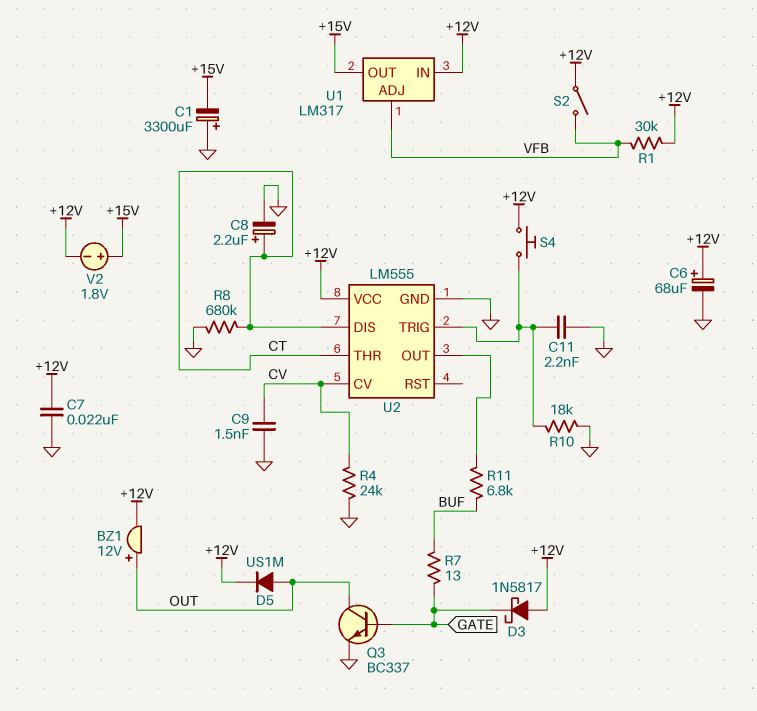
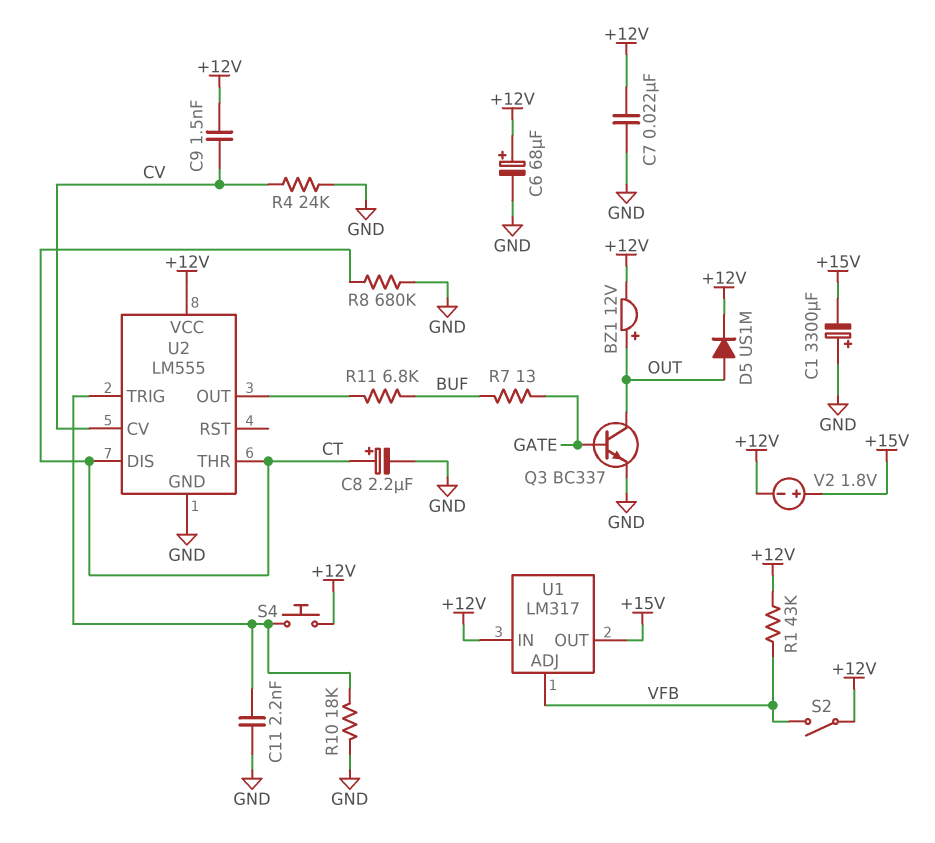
C9: 1.5nF (CV, GND) -> 1.5nF (+12V, CV)
D3: schottky 1N5817 (A +12V, K GATE) -> none
R1: 30k (+12V, VFB) -> 43k (+12V, VFB)

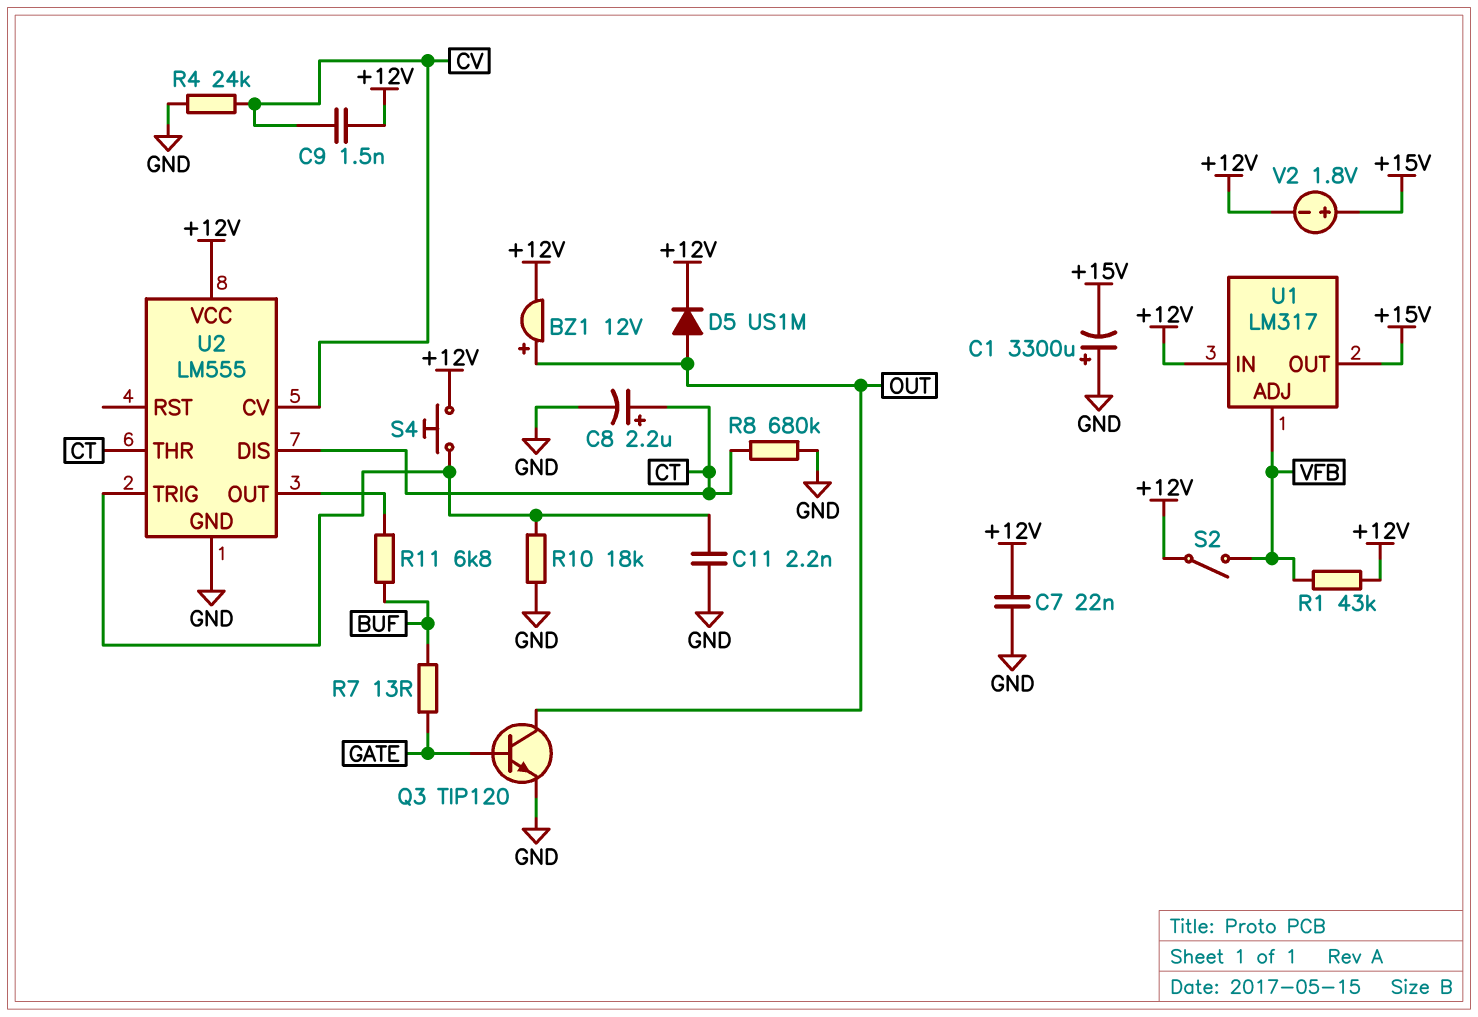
C6: 68uF (plus +12V, minus GND) -> none
Q3: NPN BC337 (B GATE, C OUT, E GND) -> NPN TIP120 (B GATE, C OUT, E GND)

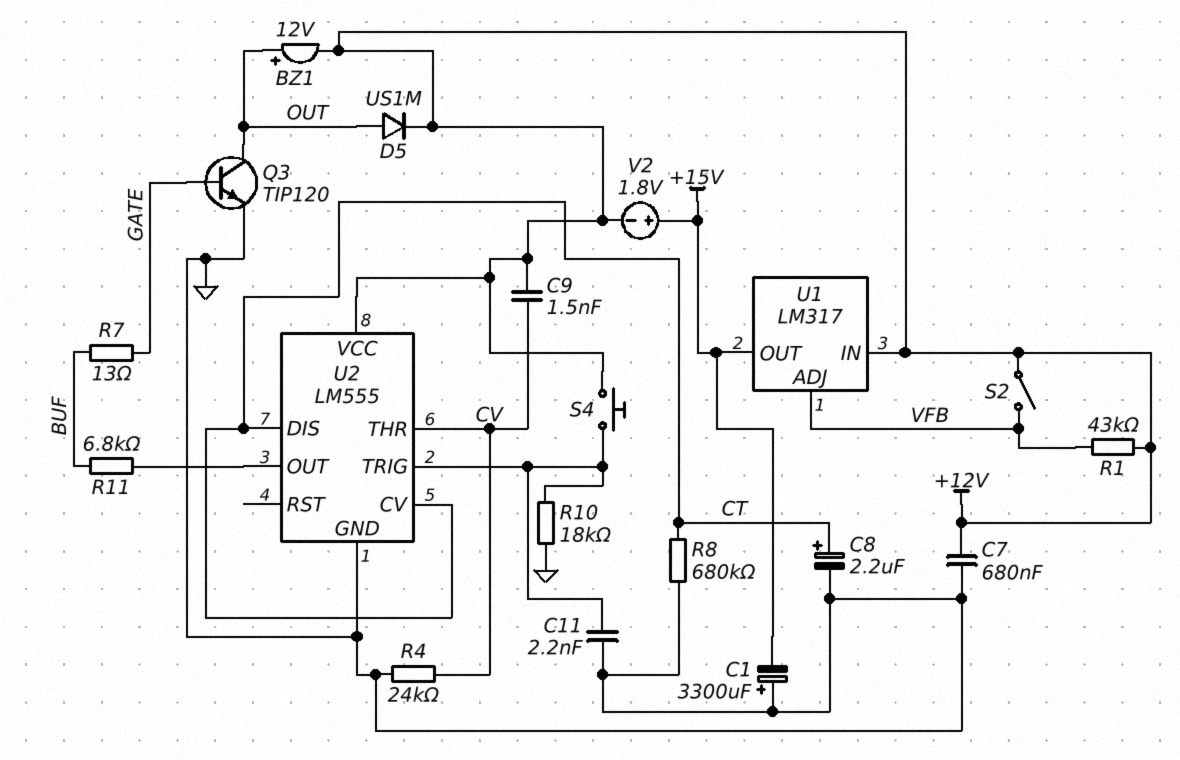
C7: 22nF (+12V, GND) -> 680nF (+12V, GND)
U2 pin CV: CV -> CT
U2 pin THR: CT -> CV

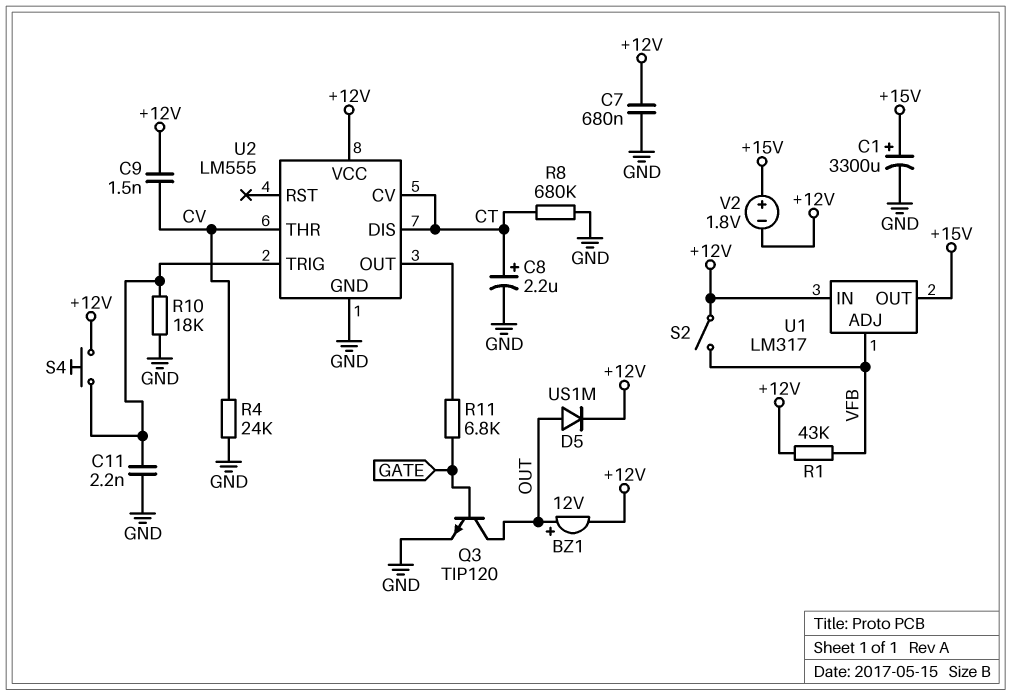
C1: 3300uF (plus GND, minus +15V) -> 3300uF (plus +15V, minus GND)
R7: 13 (BUF, GATE) -> none
R11: 6.8k (BUF, U2/OUT) -> 6.8k (GATE, U2/OUT)

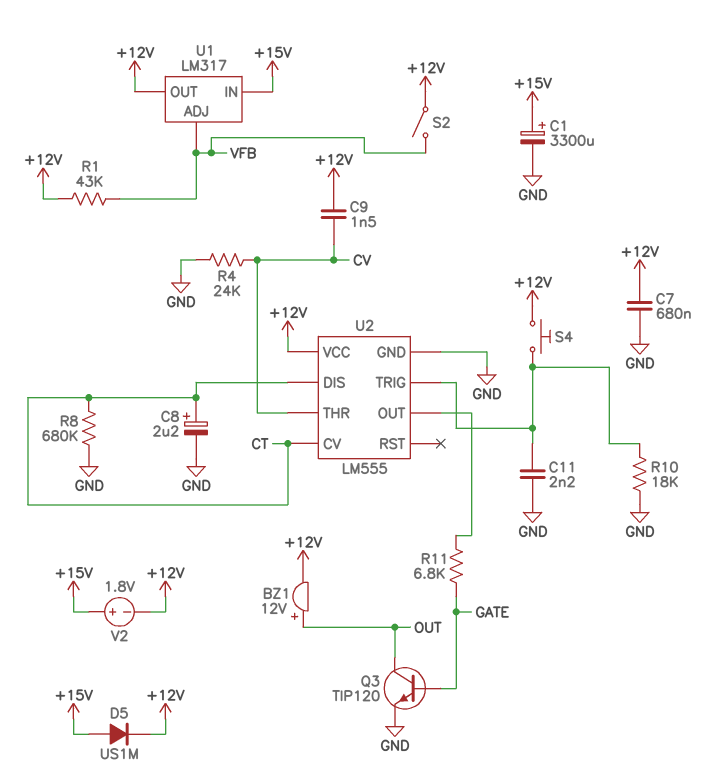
D5: diode US1M (A OUT, K +12V) -> diode US1M (A +15V, K +12V)
U1 pin IN: +12V -> +15V
U1 pin OUT: +15V -> +12V

